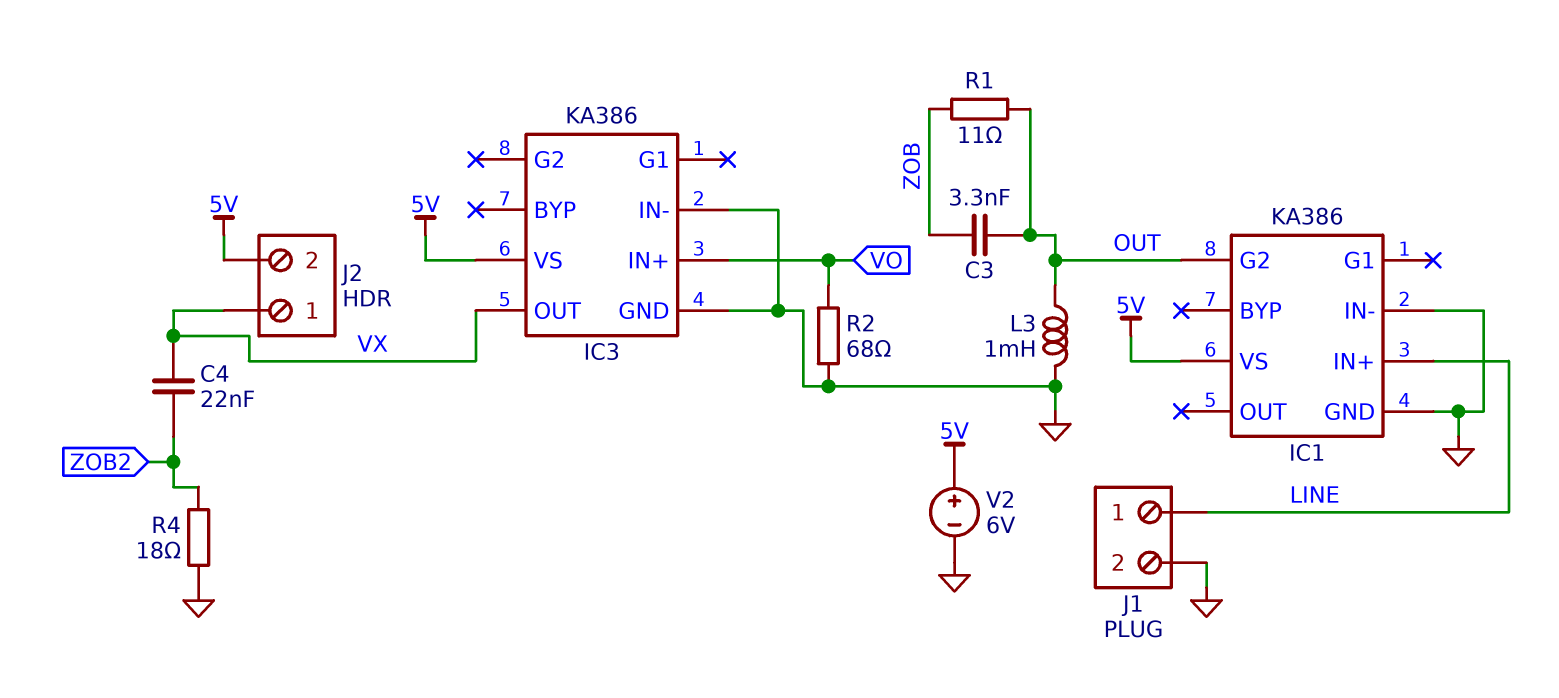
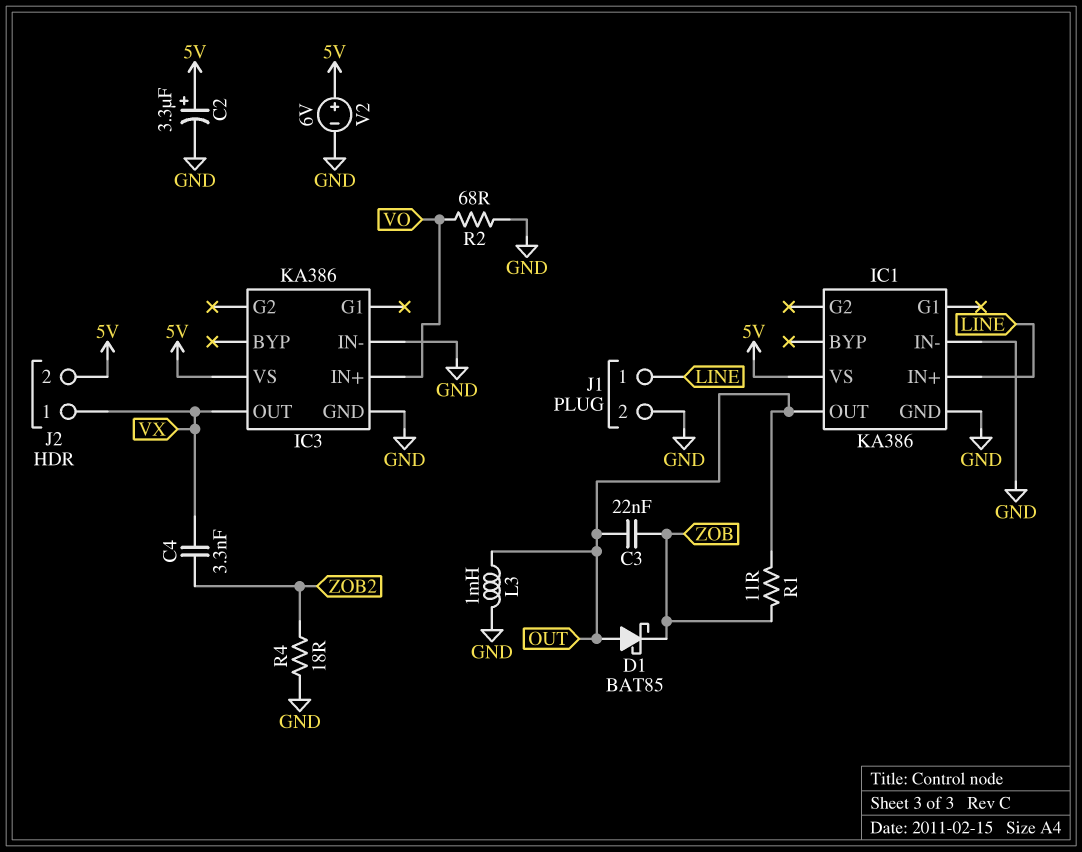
C2: none -> 3.3uF (plus 5V, minus GND)
C3: 3.3nF (OUT, ZOB) -> 22nF (OUT, ZOB)
C4: 22nF (VX, ZOB2) -> 3.3nF (VX, ZOB2)
D1: none -> schottky BAT85 (A OUT, K ZOB)
IC1 pin G2: OUT -> none
IC1 pin OUT: none -> OUT

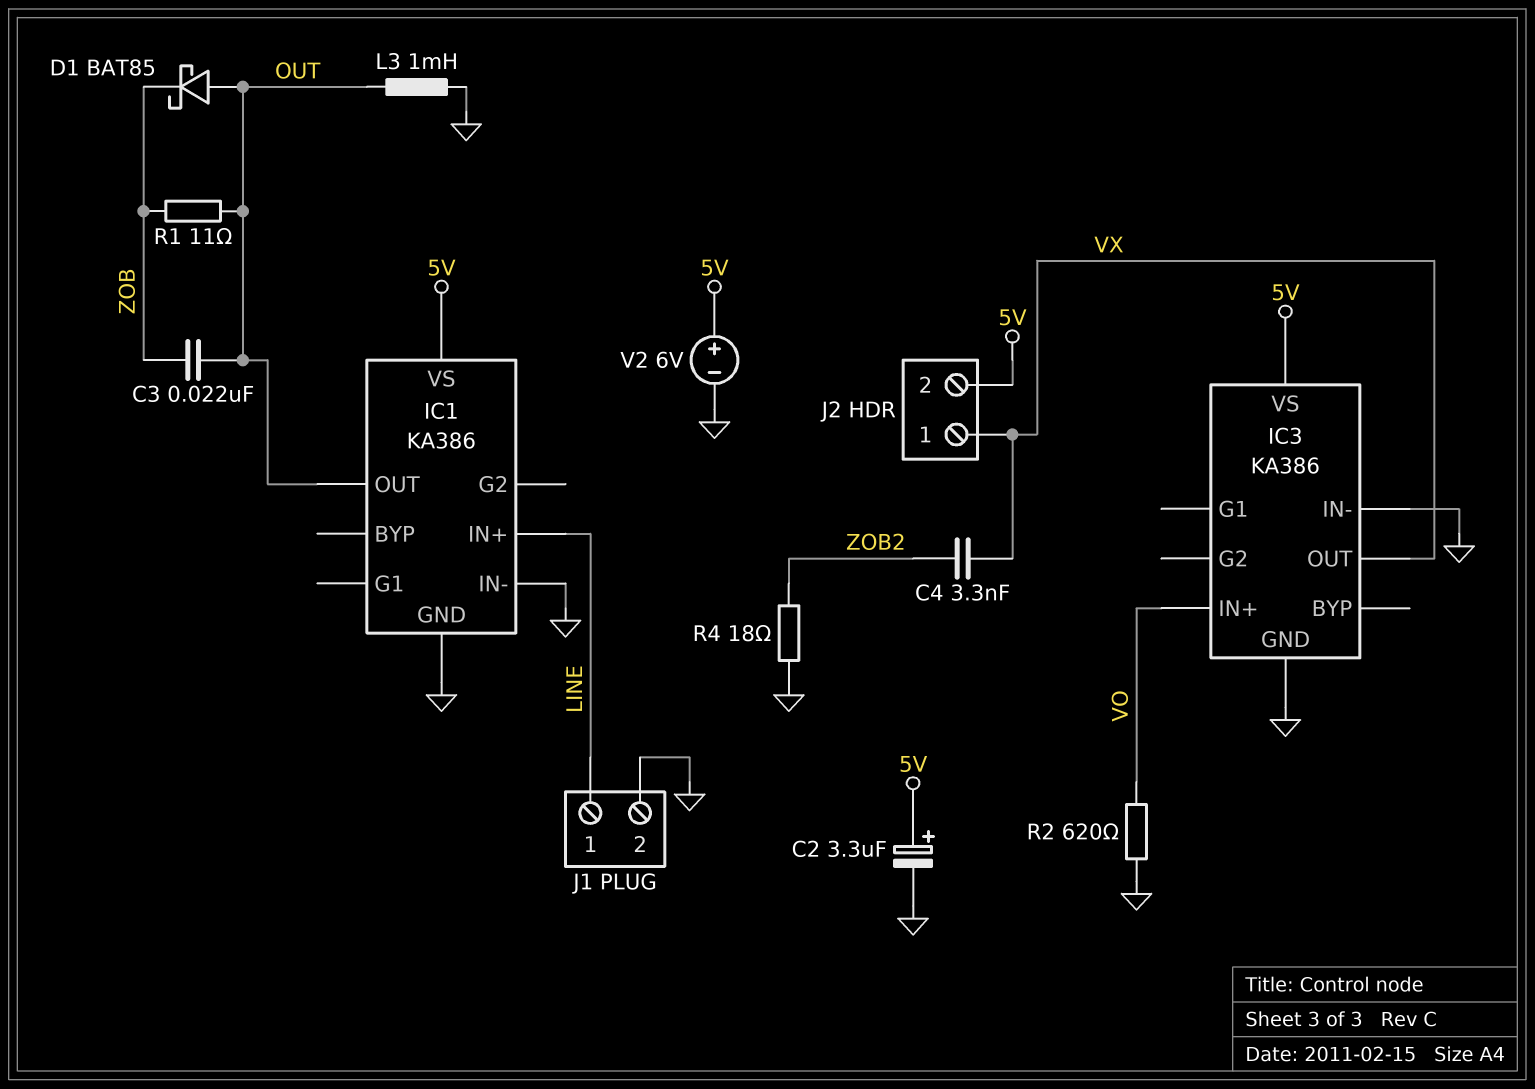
R2: 68 (GND, VO) -> 620 (GND, VO)

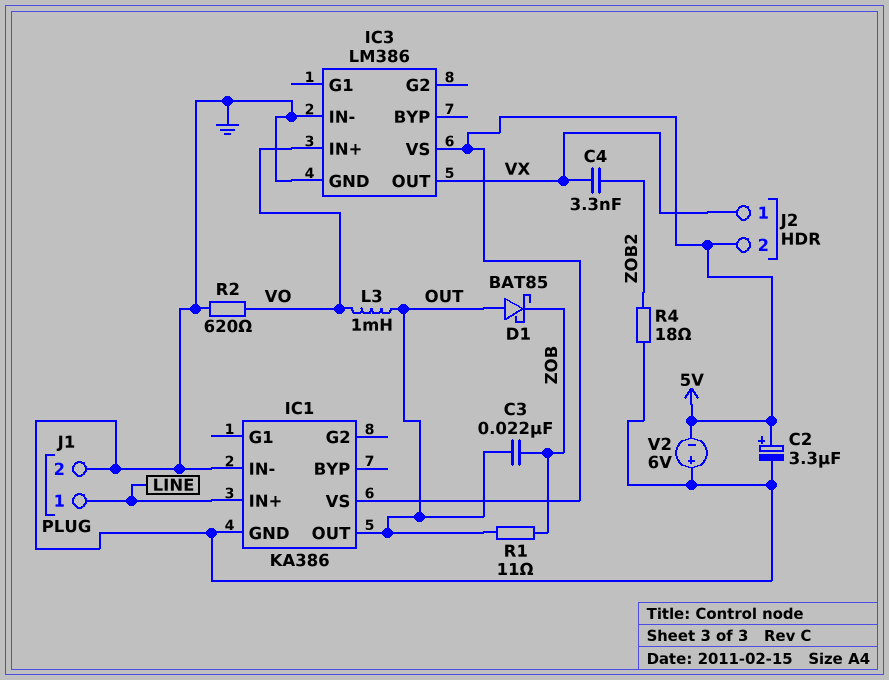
IC3: KA386 -> LM386
L3: 1mH (GND, OUT) -> 1mH (OUT, VO)
V2: 6V (plus 5V, minus GND) -> 6V (plus GND, minus 5V)

